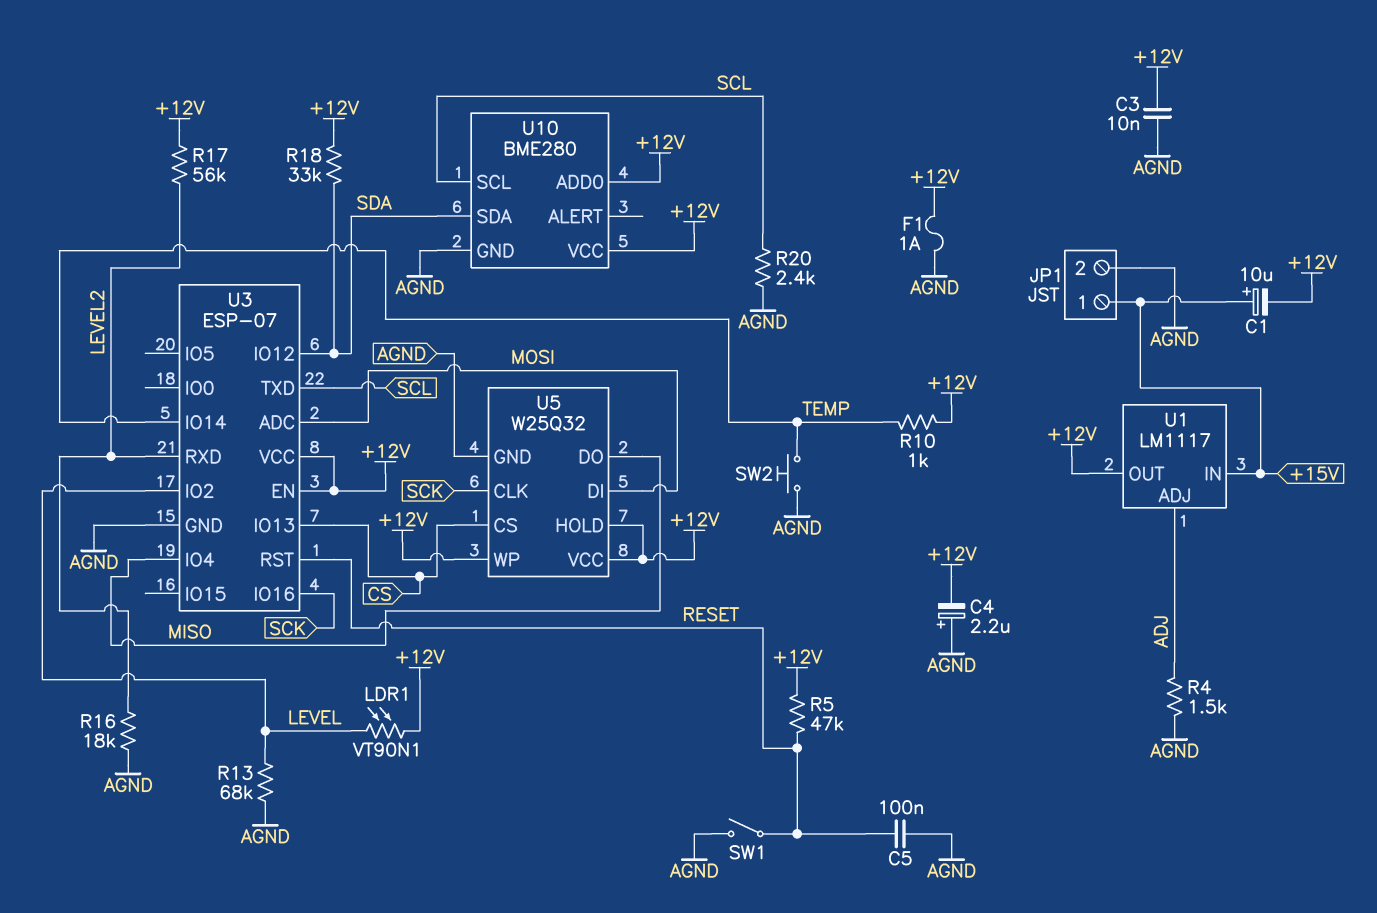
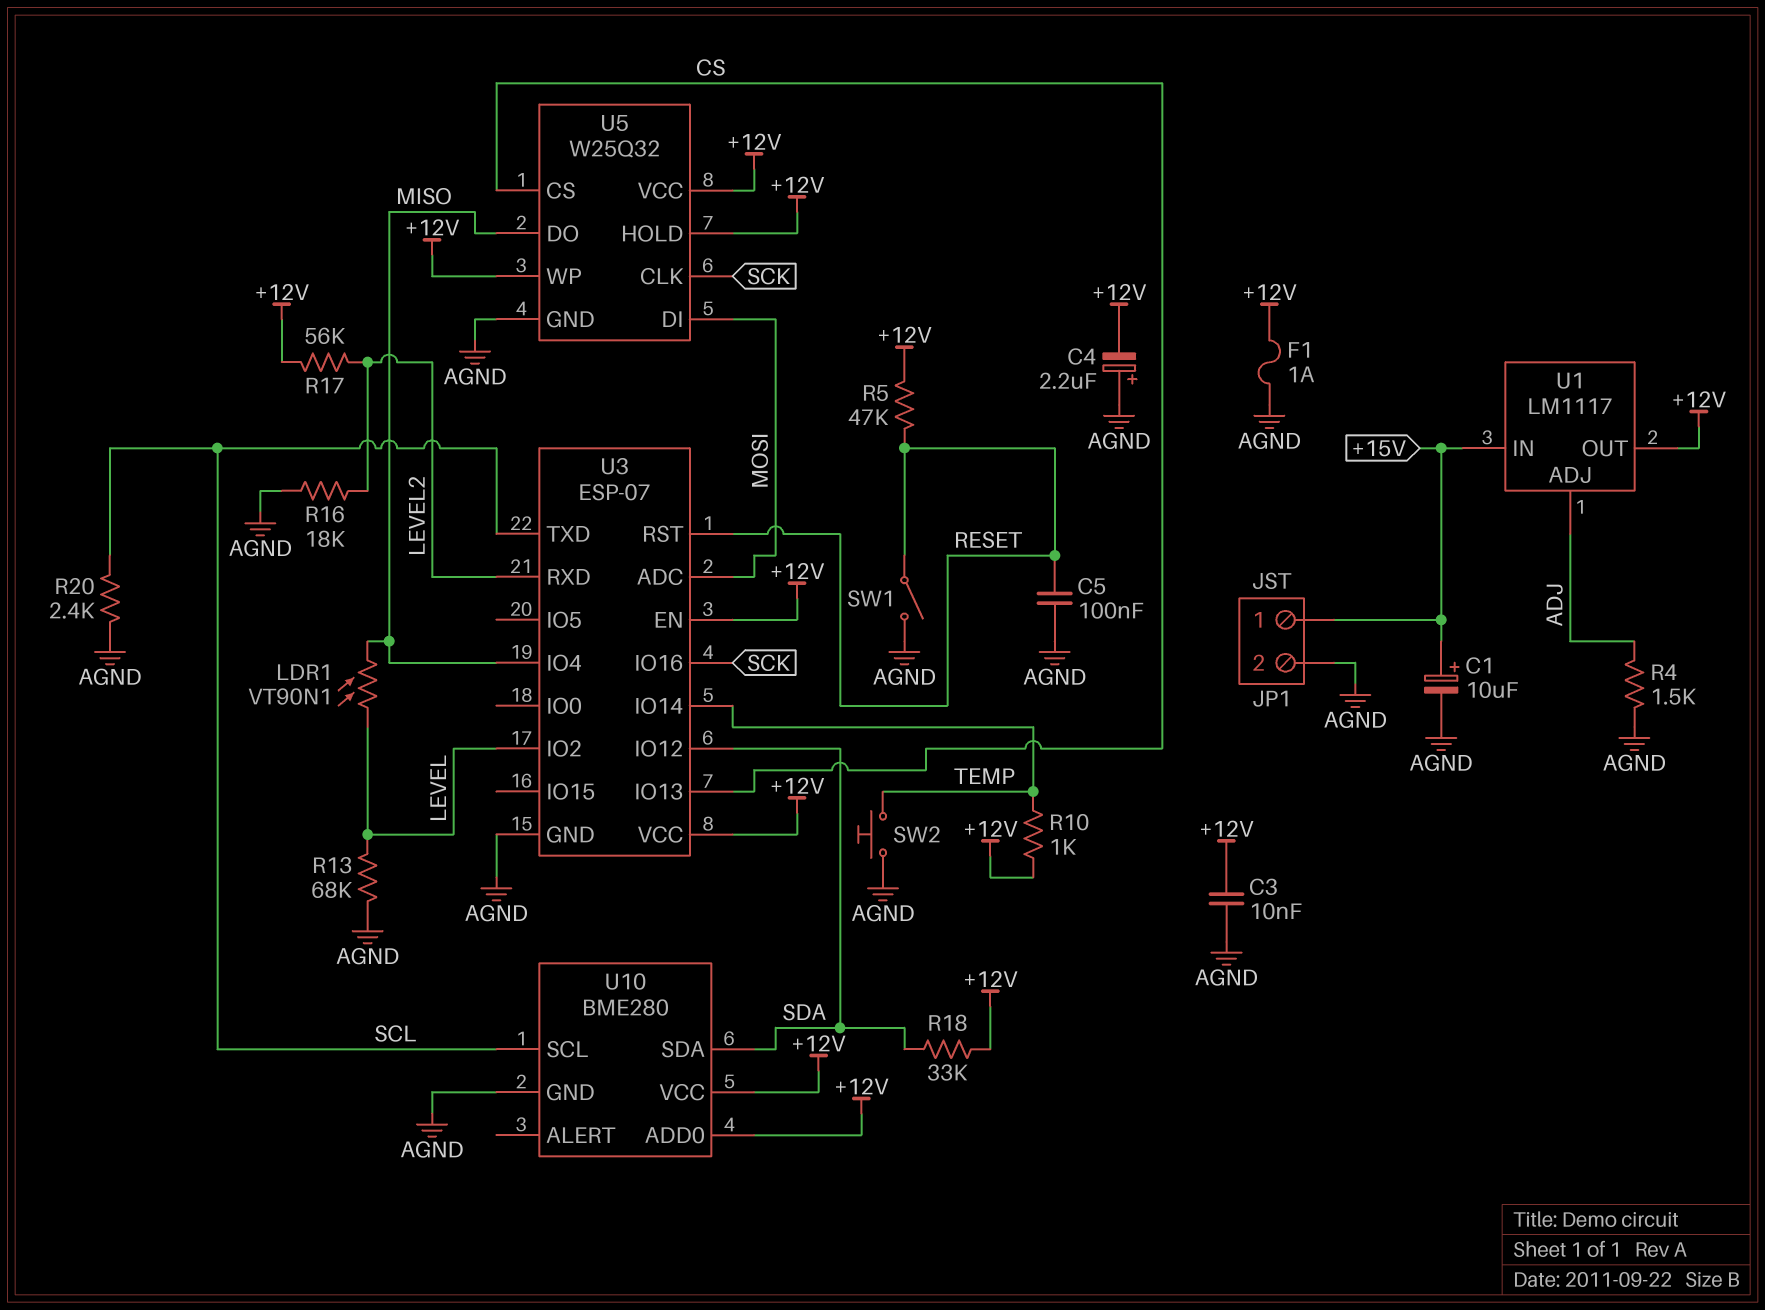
C1: 10uF (plus +15V, minus +12V) -> 10uF (plus +15V, minus AGND)
LDR1: VT90N1 (+12V, LEVEL) -> VT90N1 (LEVEL, MISO)

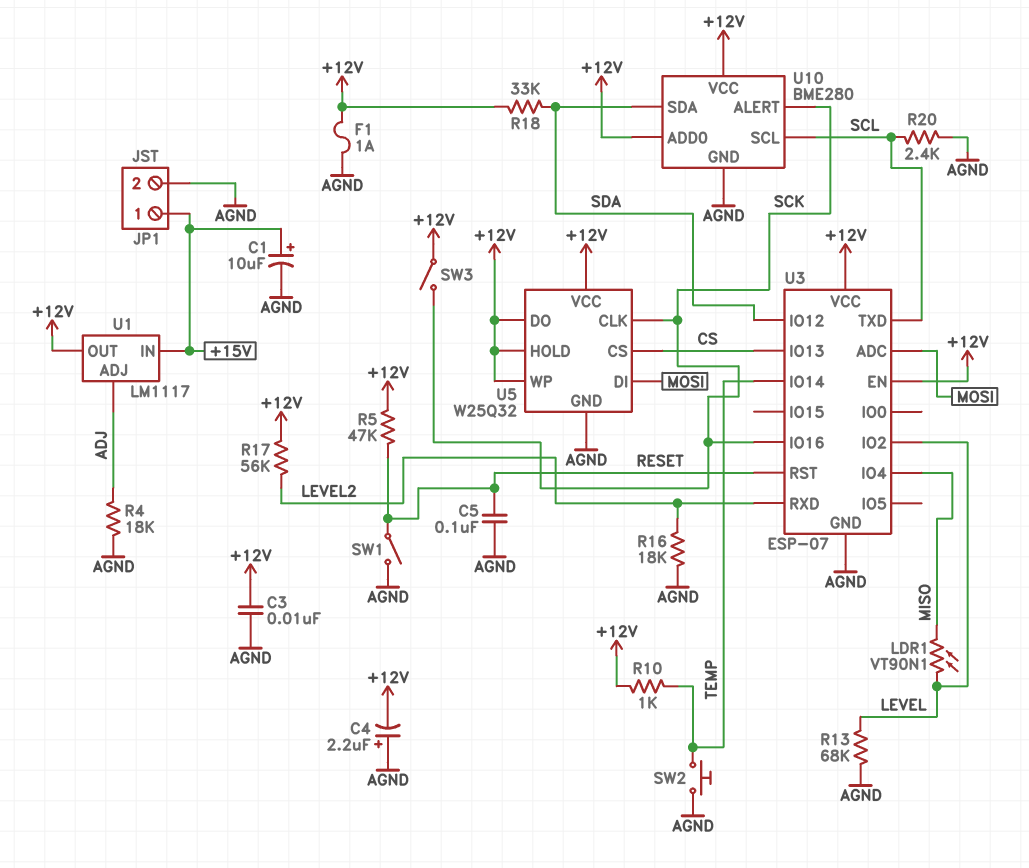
R4: 1.5k (ADJ, AGND) -> 18k (ADJ, AGND)
SW3: none -> switch (+12V, SCK)
U5 pin DO: MISO -> +12V
U10 pin ALERT: none -> SCK

